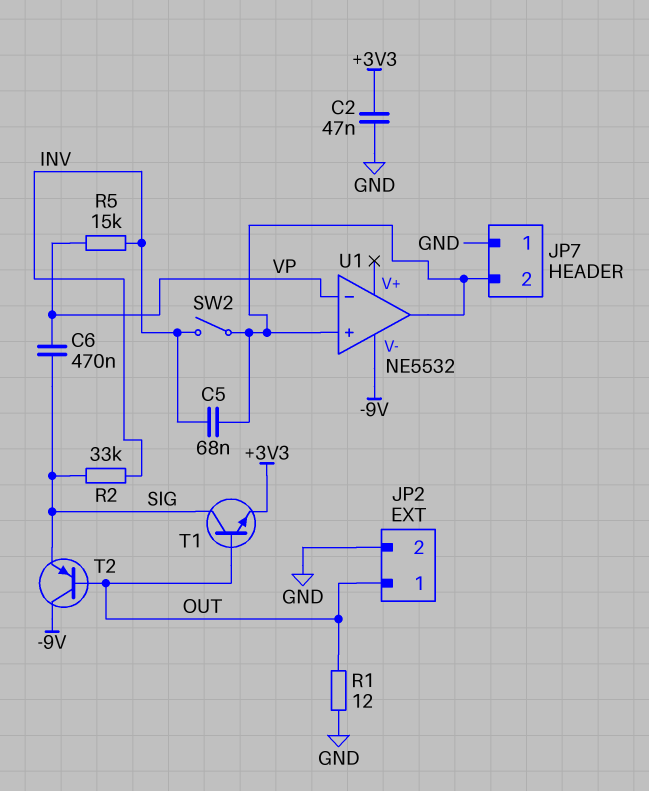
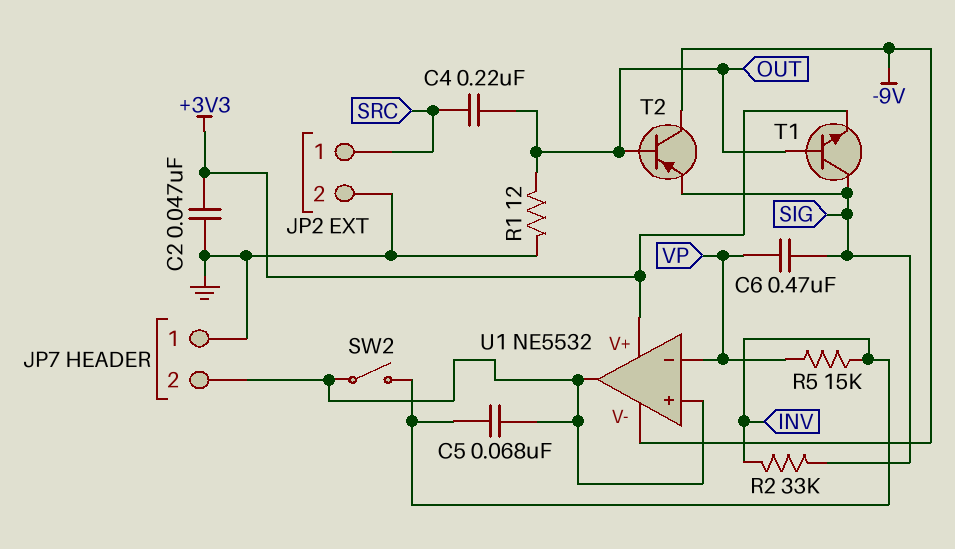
C4: none -> 220nF (OUT, SRC)
JP2 pin 1: OUT -> SRC
U1 pin V+: none -> +3V3

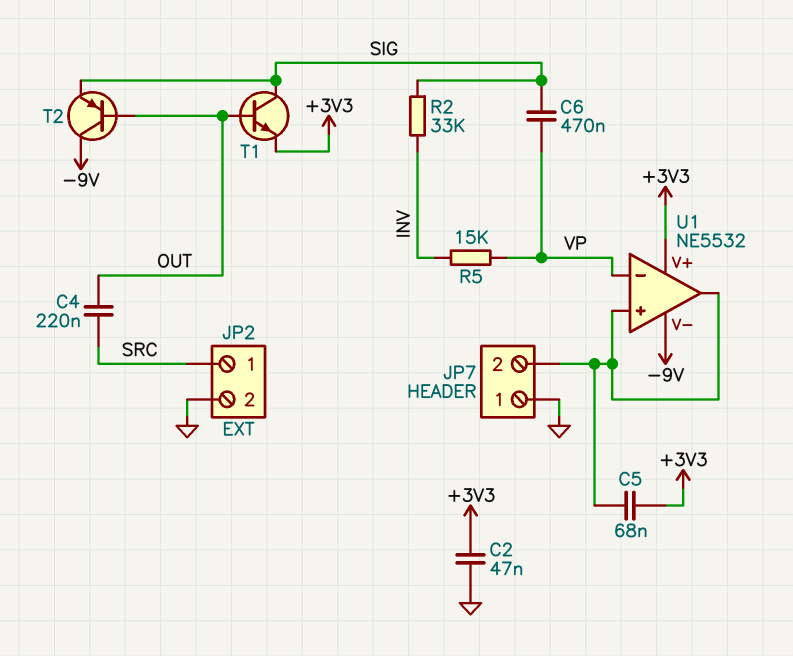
C5: 68nF (INV, JP7/2) -> 68nF (+3V3, JP7/2)
R1: 12 (GND, OUT) -> none
SW2: switch (INV, JP7/2) -> none

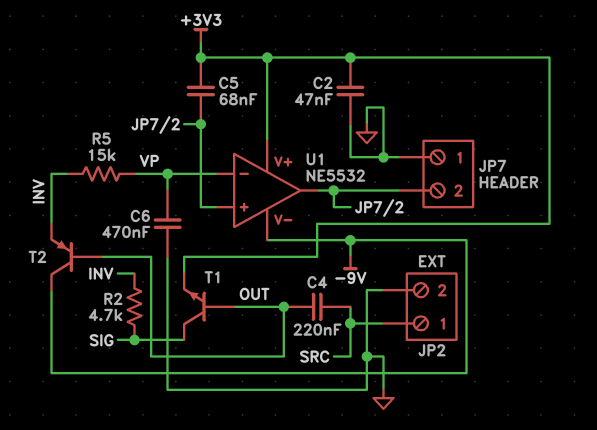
C6: 470nF (SIG, VP) -> 470nF (GND, VP)
R2: 33k (INV, SIG) -> 4.7k (INV, SIG)
T2: PNP (B OUT, C -9V, E SIG) -> PNP (B OUT, C -9V, E INV)

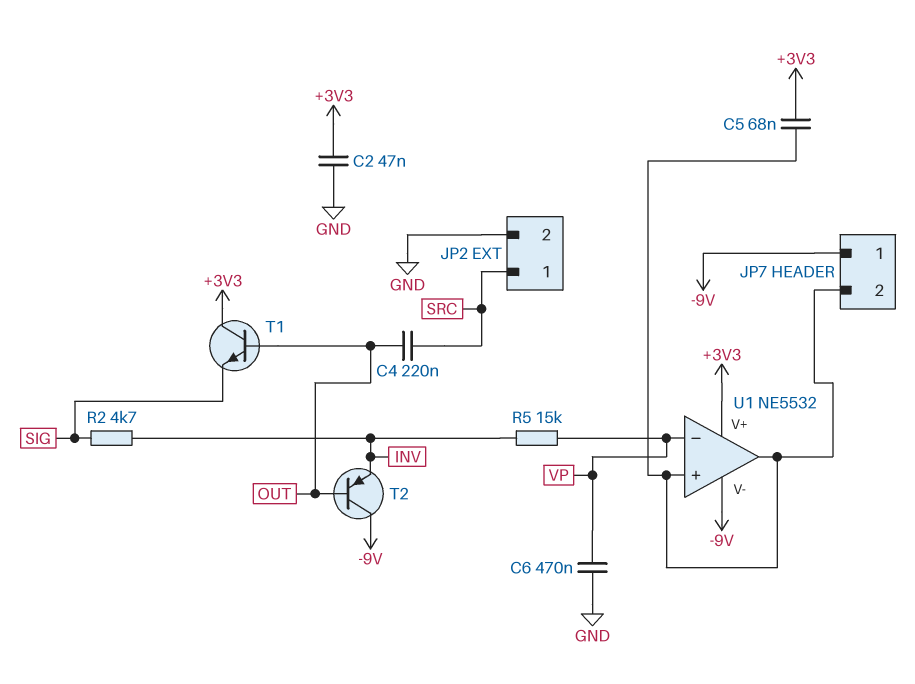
JP7 pin 1: GND -> -9V
T1: NPN (B OUT, C SIG, E +3V3) -> NPN (B OUT, C +3V3, E SIG)

